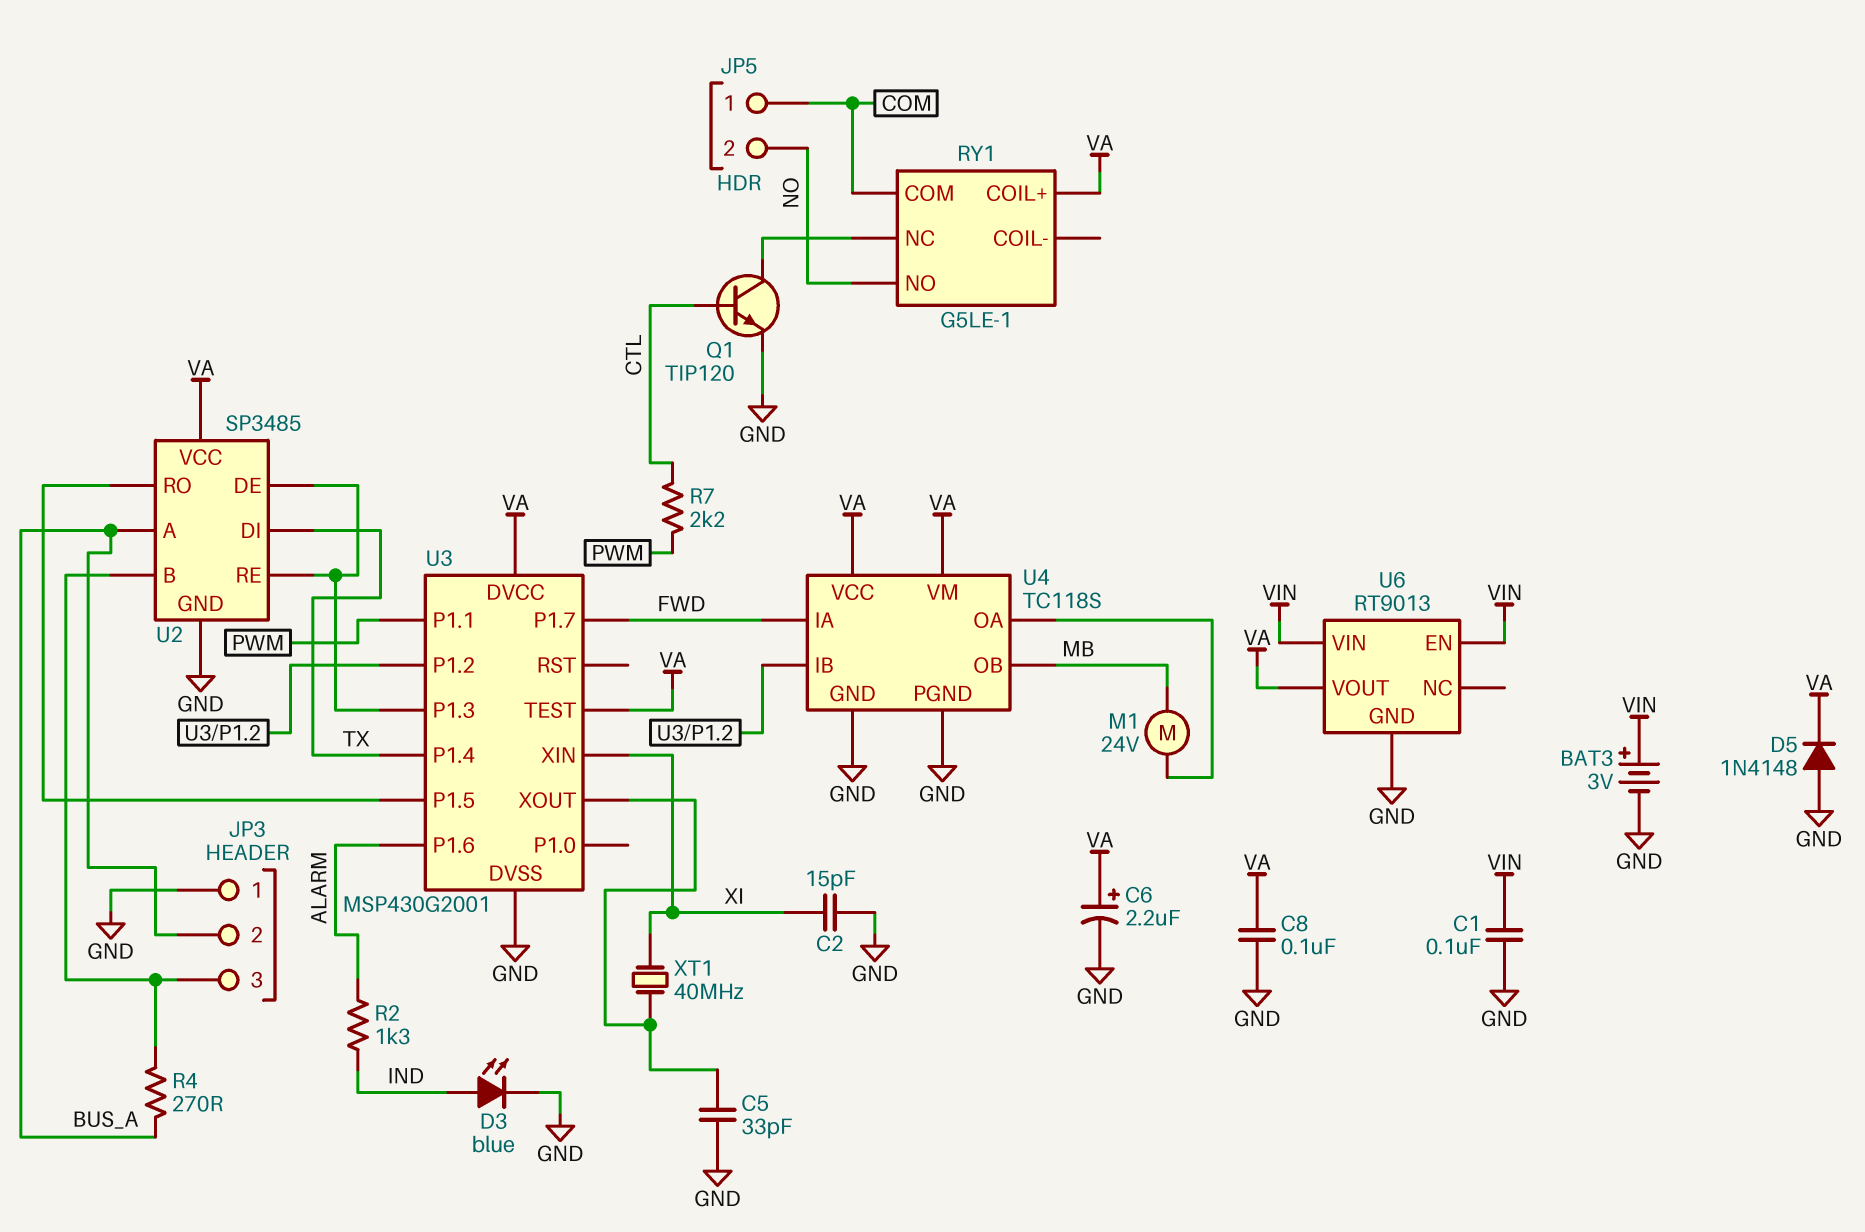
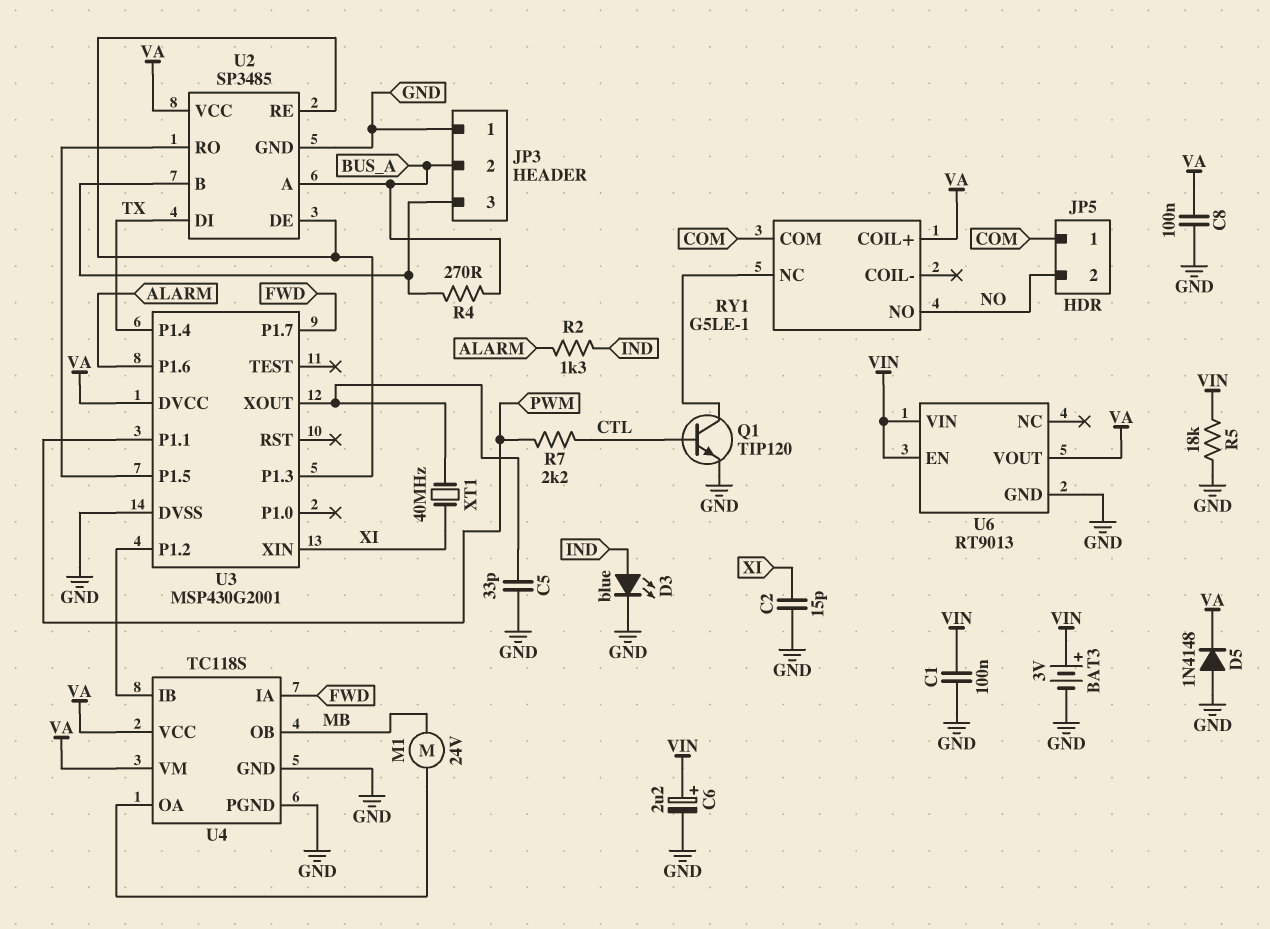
C6: 2.2uF (plus VA, minus GND) -> 2.2uF (plus VIN, minus GND)
R5: none -> 18k (GND, VIN)
U3 pin TEST: VA -> none

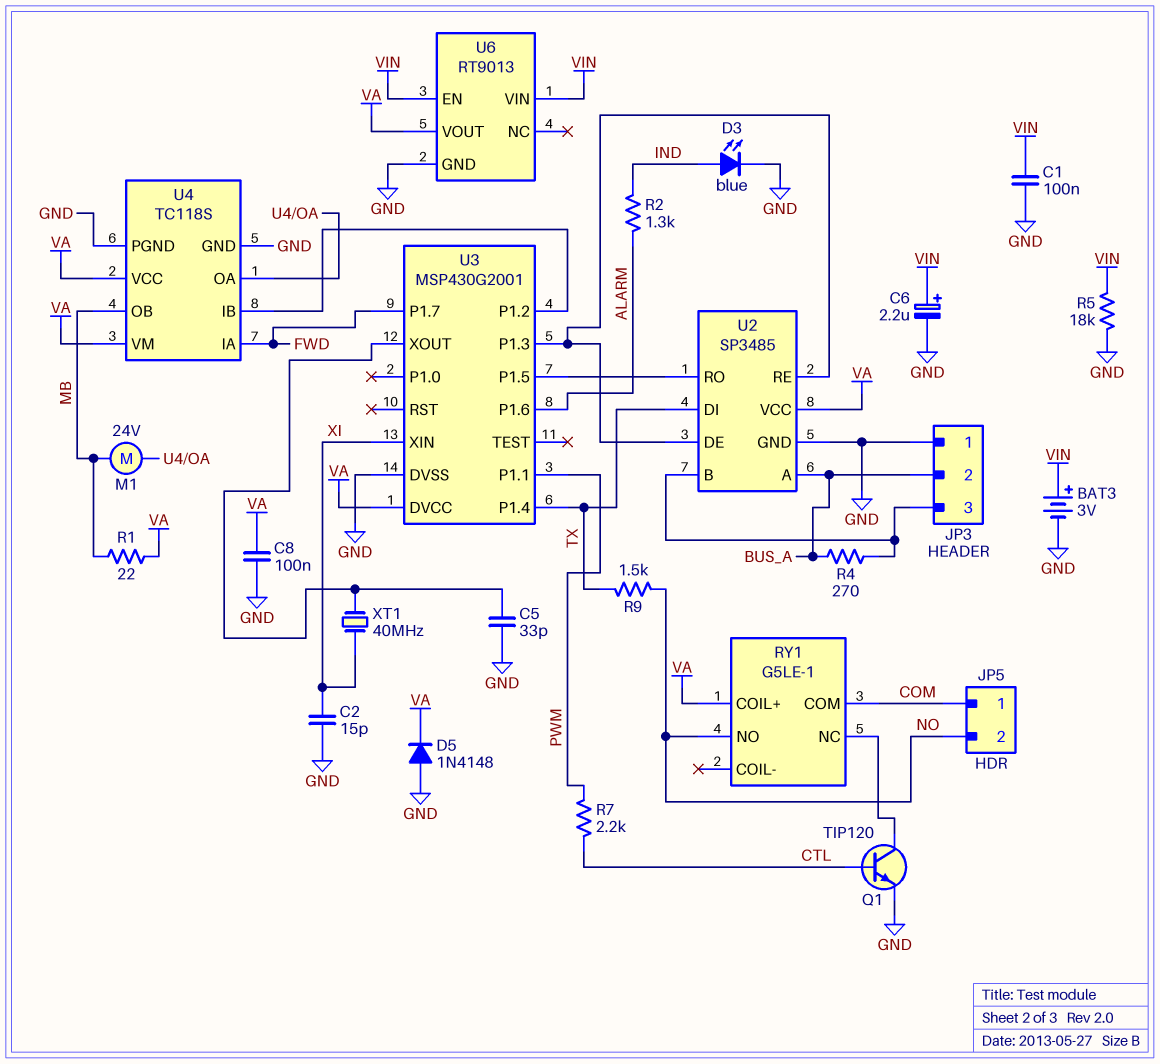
R1: none -> 22 (MB, VA)
R9: none -> 1.5k (NO, TX)

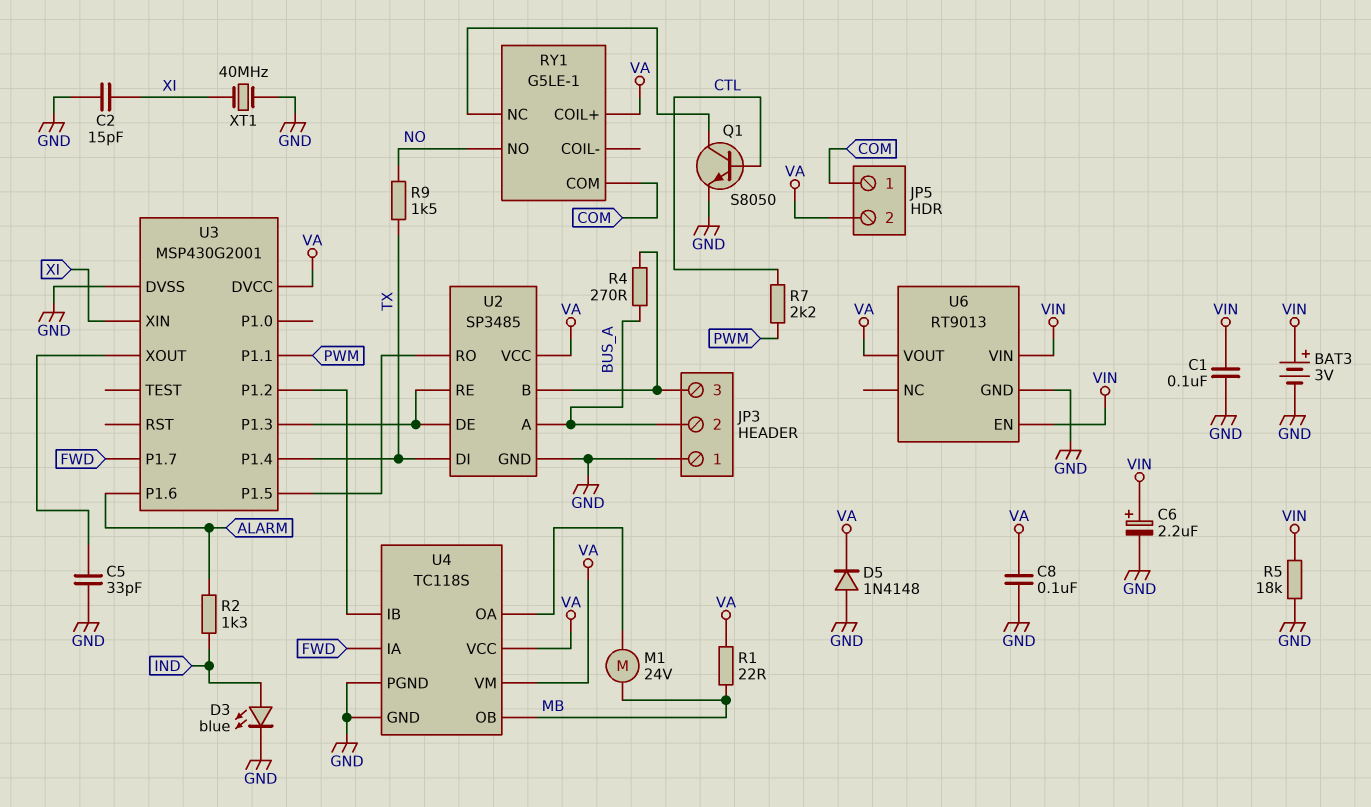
JP5 pin 2: NO -> VA
Q1: NPN TIP120 (B CTL, C RY1/NC, E GND) -> NPN S8050 (B CTL, C RY1/NC, E GND)
XT1: 40MHz (U3/XOUT, XI) -> 40MHz (GND, XI)

